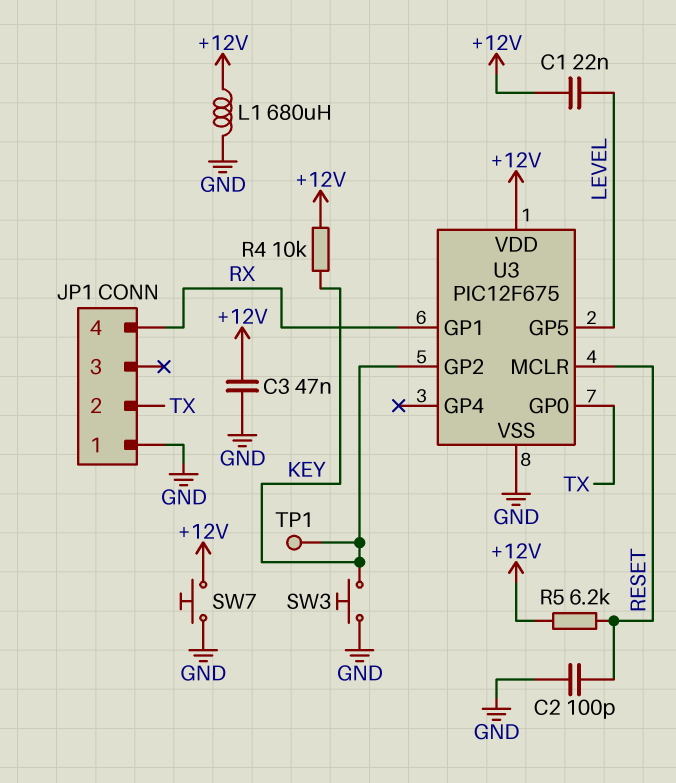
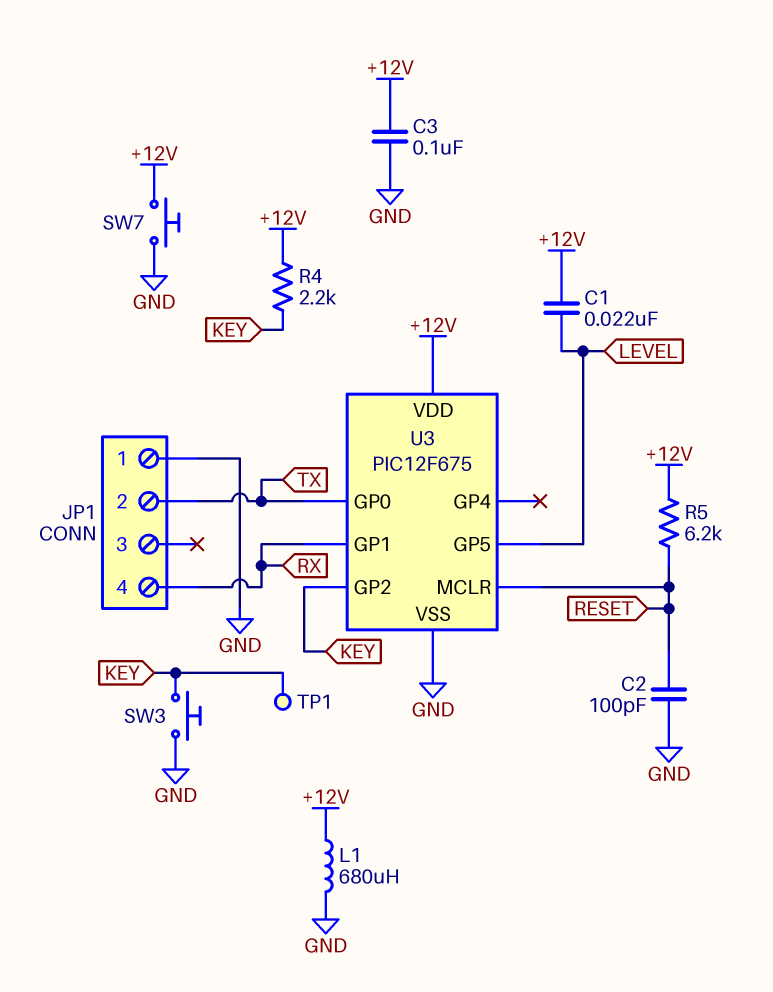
C3: 47nF (+12V, GND) -> 100nF (+12V, GND)
R4: 10k (+12V, KEY) -> 2.2k (+12V, KEY)

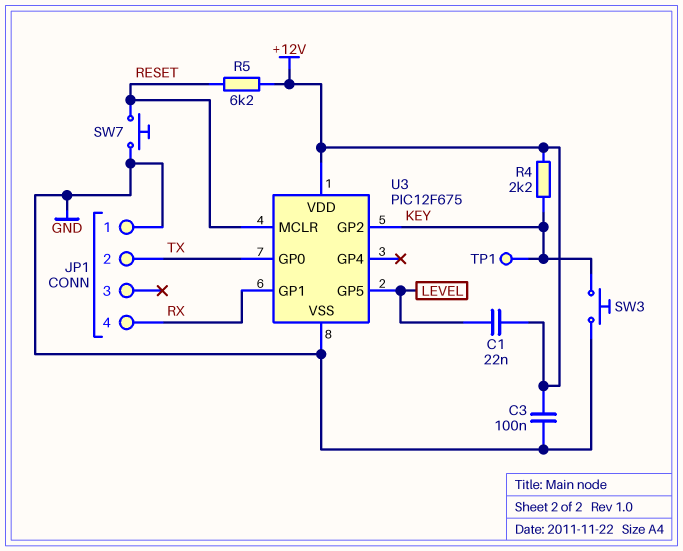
C2: 100pF (GND, RESET) -> none
L1: 680uH (+12V, GND) -> none
SW7: button (+12V, GND) -> button (GND, RESET)

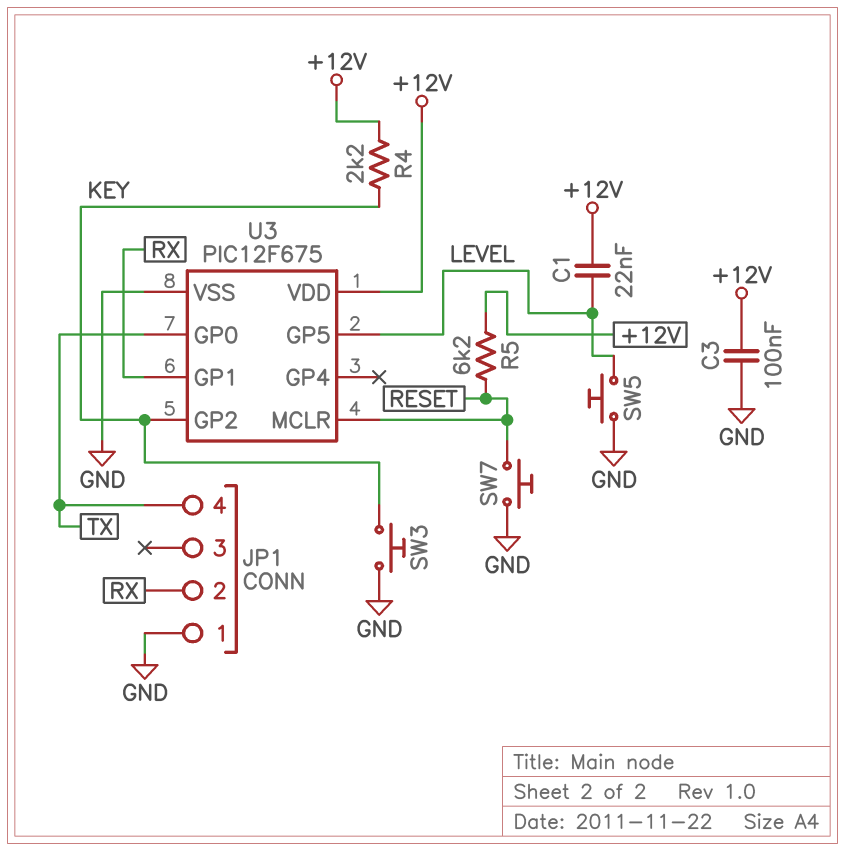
JP1 pin 2: TX -> RX
JP1 pin 4: RX -> TX
SW5: none -> button (GND, LEVEL)
TP1: test point (KEY) -> none

